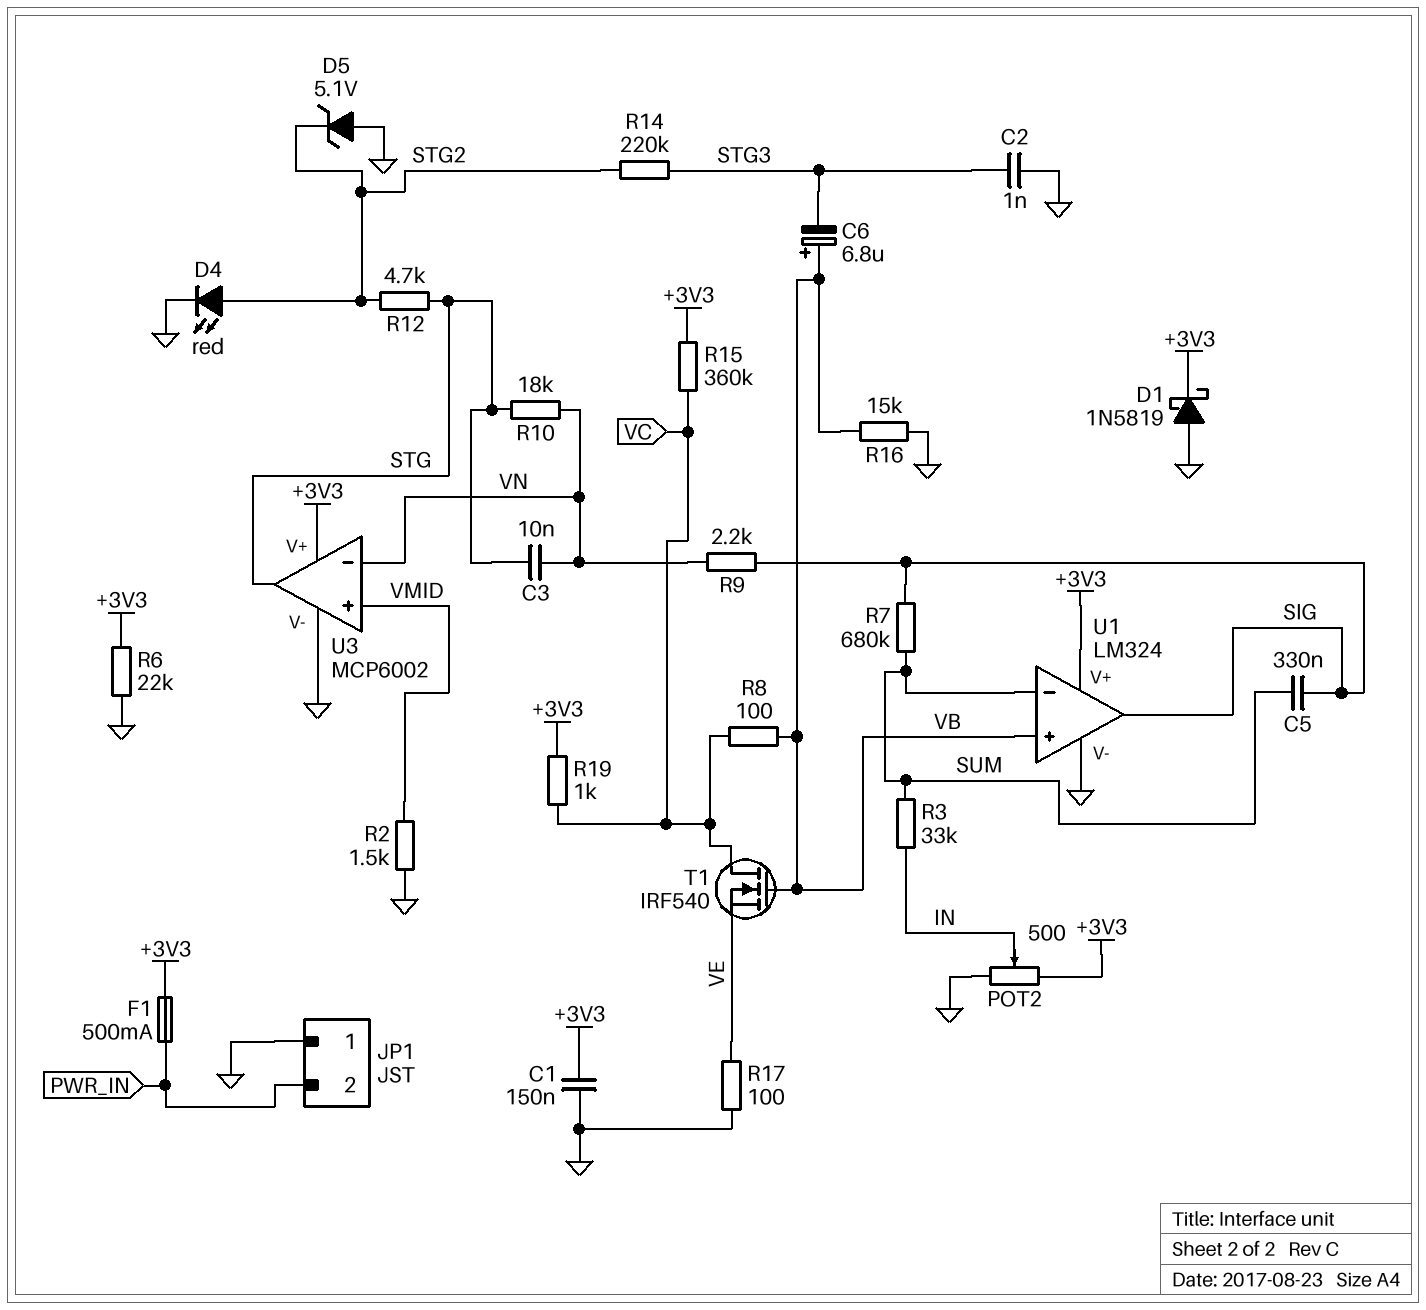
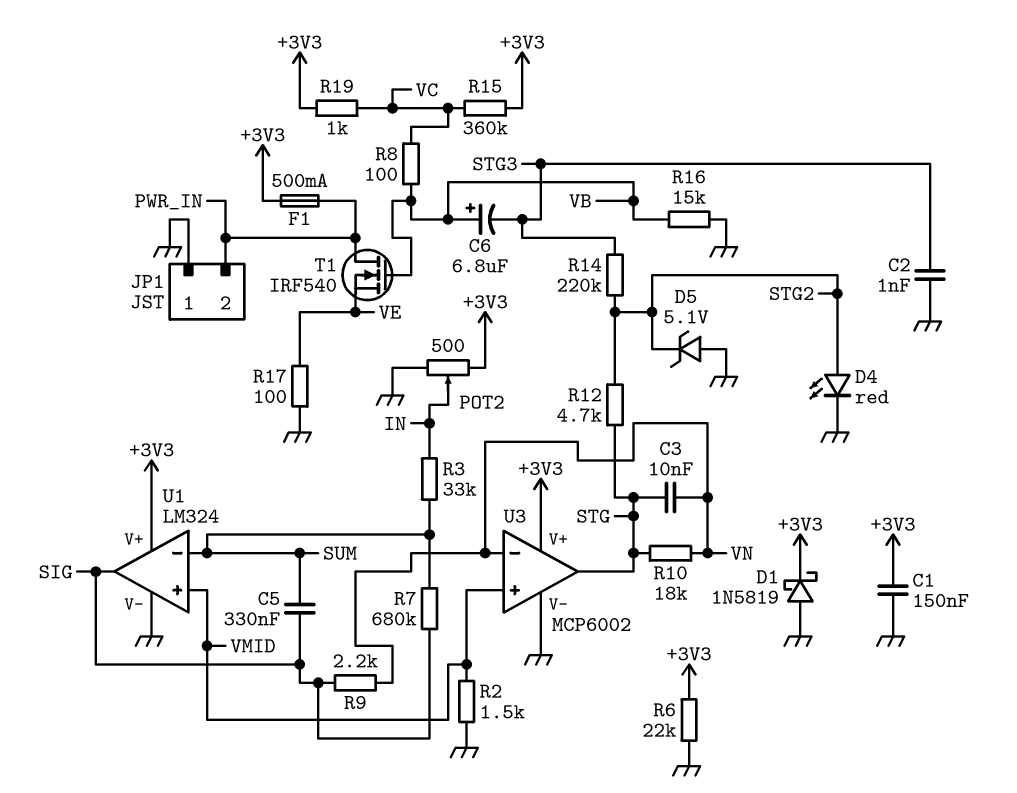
T1: NMOS IRF540 (G VB, D VC, S VE) -> NMOS IRF540 (G VB, D PWR_IN, S VE)
U1 pin in+: VB -> VMID

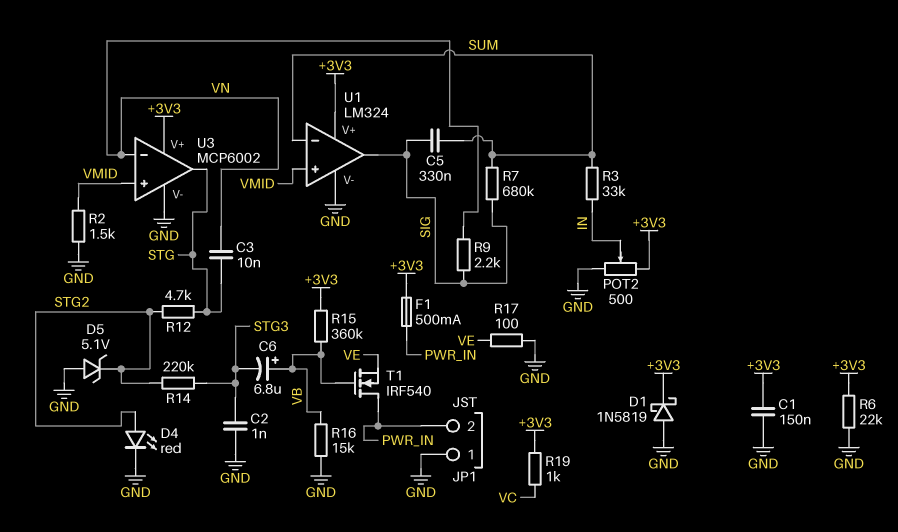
R8: 100 (VB, VC) -> none
R10: 18k (STG, VN) -> none
R15: 360k (+3V3, VC) -> 360k (+3V3, VB)

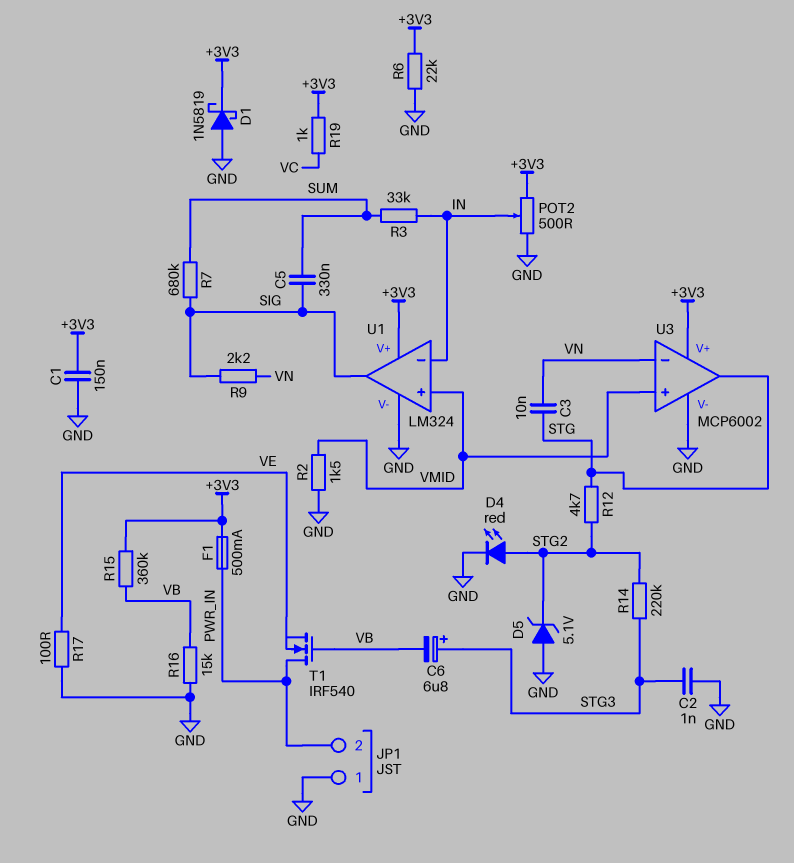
C6: 6.8uF (plus VB, minus STG3) -> 6.8uF (plus STG3, minus VB)
U1 pin in-: SUM -> IN

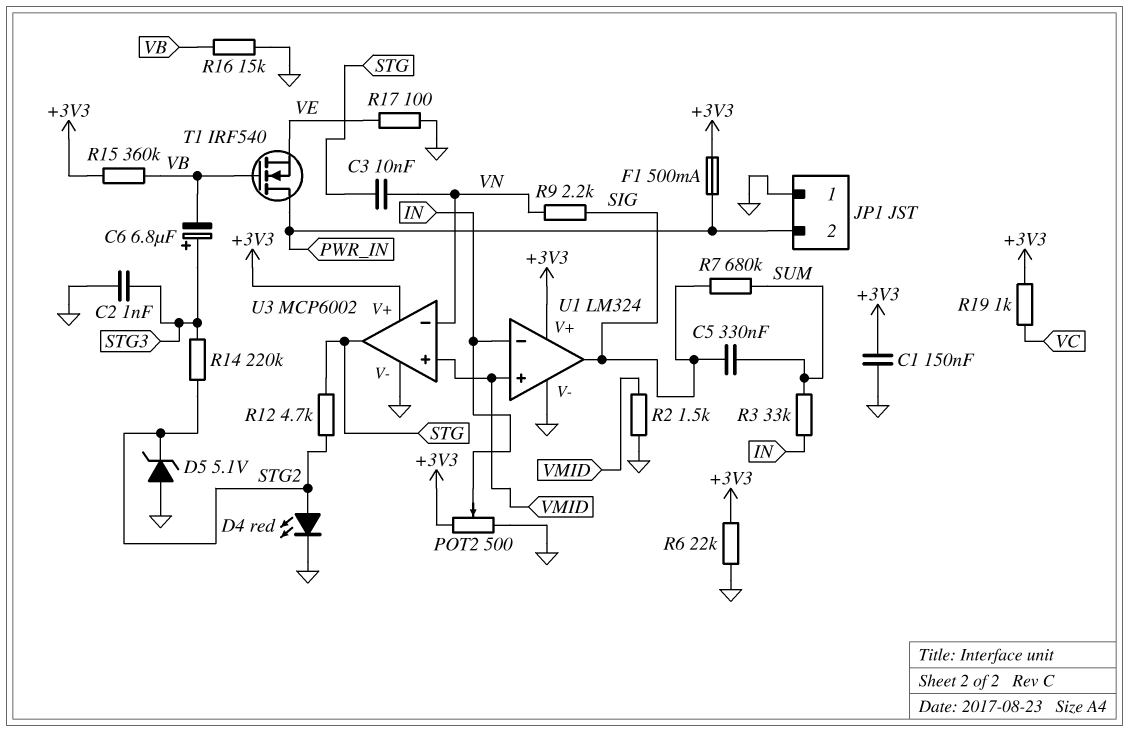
D1: schottky 1N5819 (A GND, K +3V3) -> none

